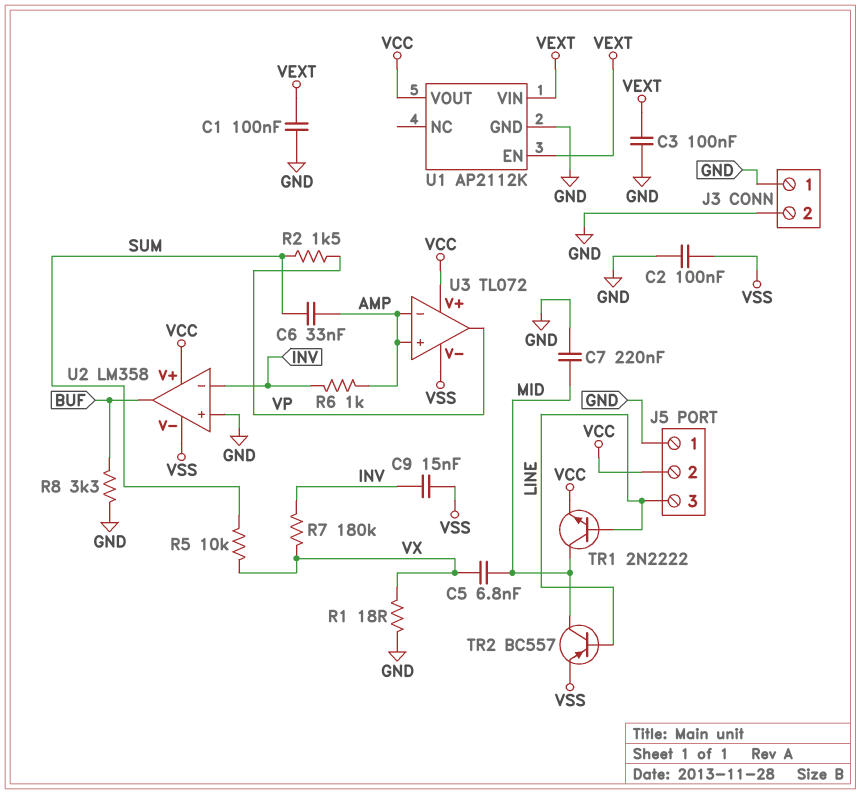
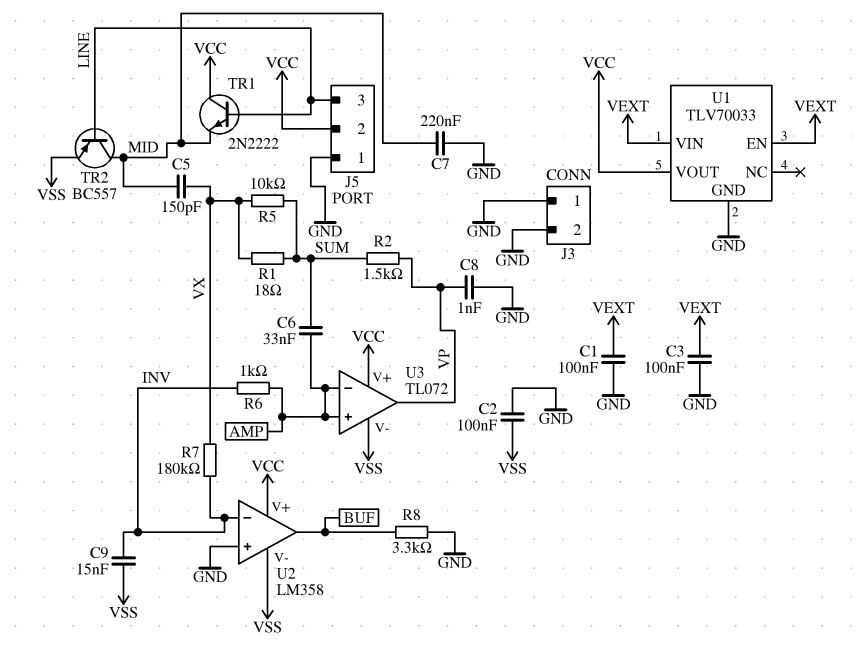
C5: 6.8nF (MID, VX) -> 150pF (MID, VX)
C8: none -> 1nF (GND, VP)
R1: 18 (GND, VX) -> 18 (SUM, VX)
TR1: NPN 2N2222 (B LINE, C MID, E VCC) -> NPN 2N2222 (B LINE, C VCC, E MID)
U1: AP2112K -> TLV70033

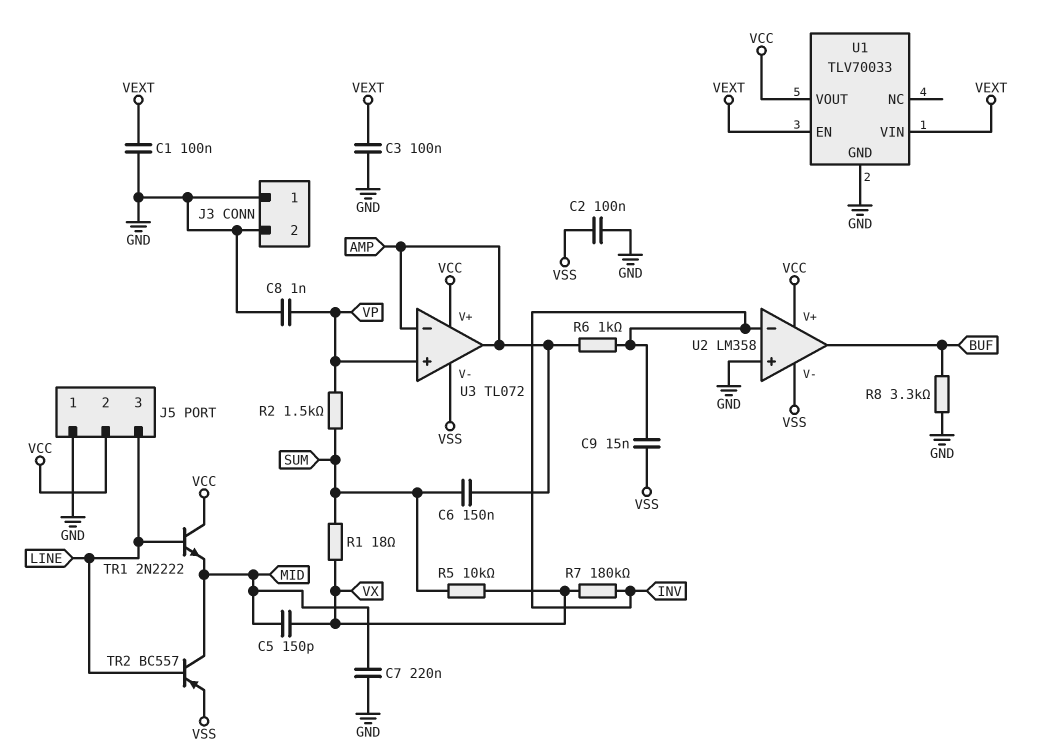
C6: 33nF (AMP, SUM) -> 150nF (AMP, SUM)
U3 pin in+: AMP -> VP
U3 pin out: VP -> AMP

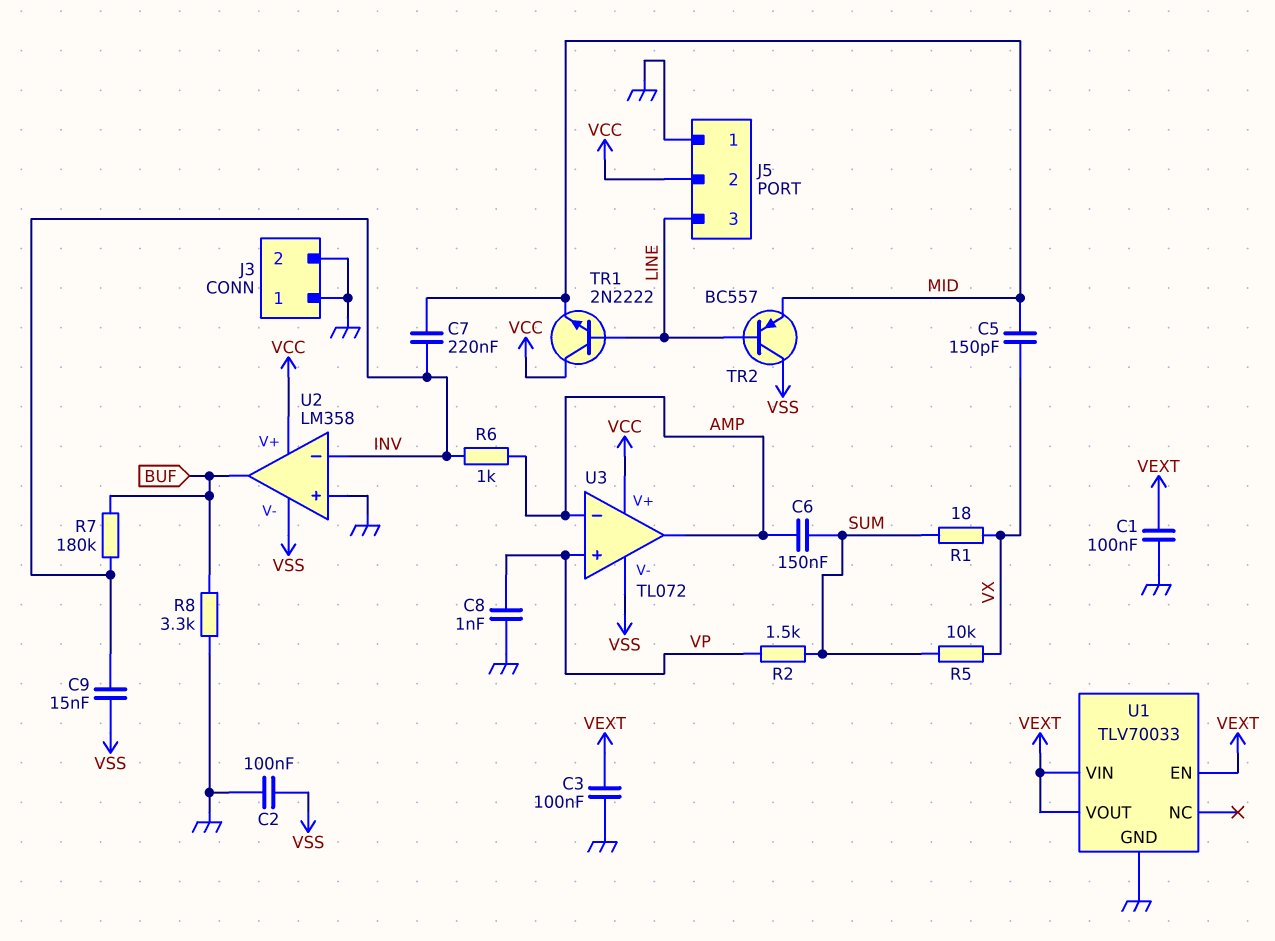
C7: 220nF (GND, MID) -> 220nF (INV, MID)
R7: 180k (INV, VX) -> 180k (BUF, INV)
TR2: PNP BC557 (B LINE, C MID, E VSS) -> PNP BC557 (B LINE, C VSS, E MID)
U1 pin VOUT: VCC -> VEXT

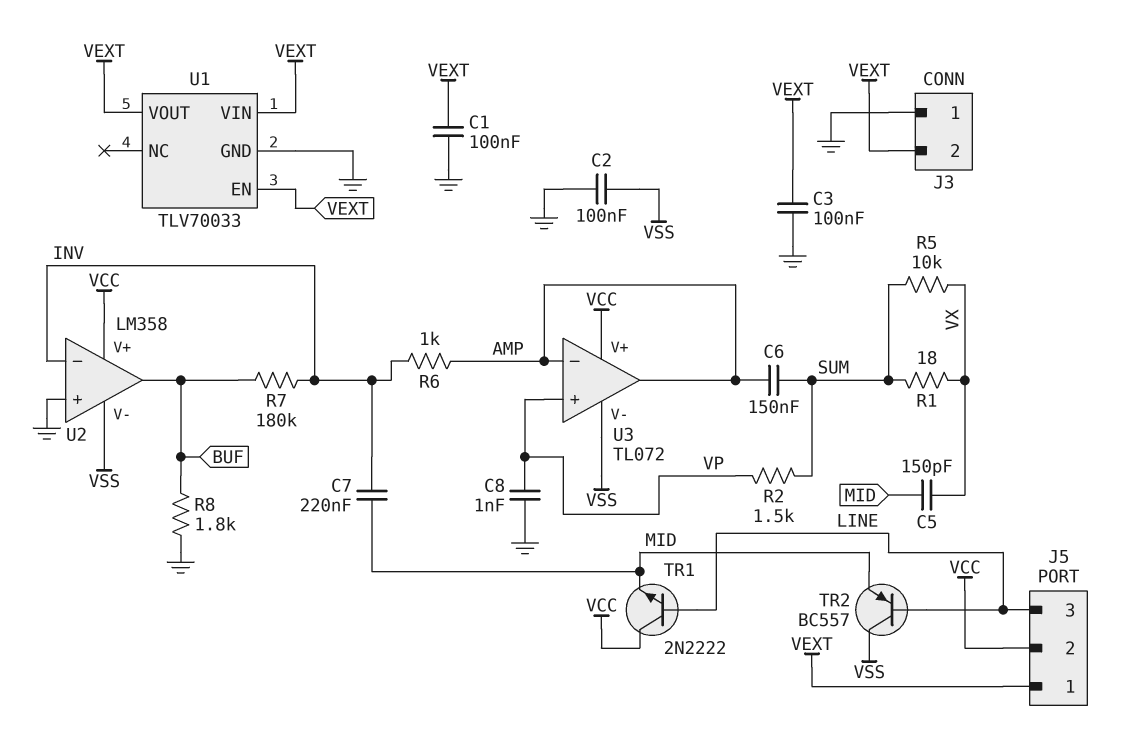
C9: 15nF (INV, VSS) -> none
J3 pin 2: GND -> VEXT
J5 pin 1: GND -> VEXT
R8: 3.3k (BUF, GND) -> 1.8k (BUF, GND)

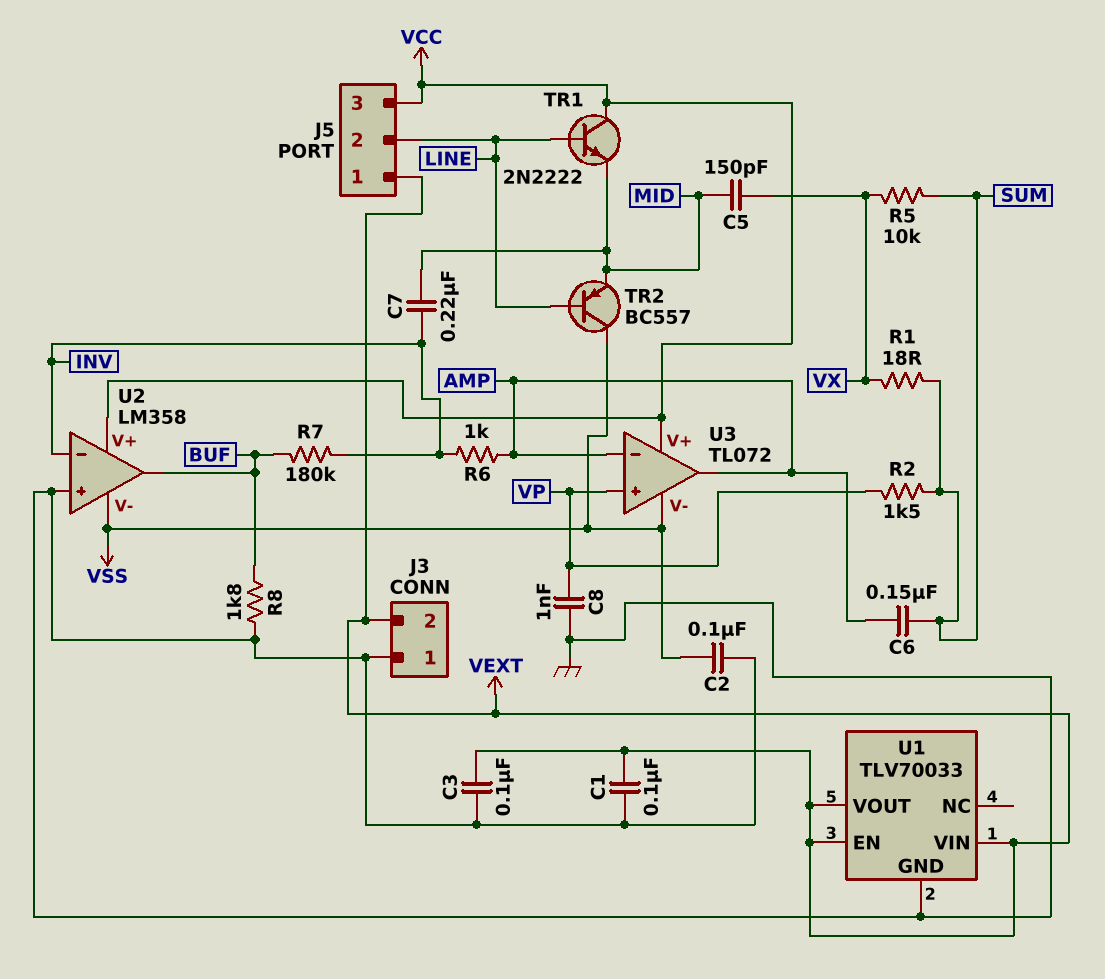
J5 pin 2: VCC -> LINE
J5 pin 3: LINE -> VCC

